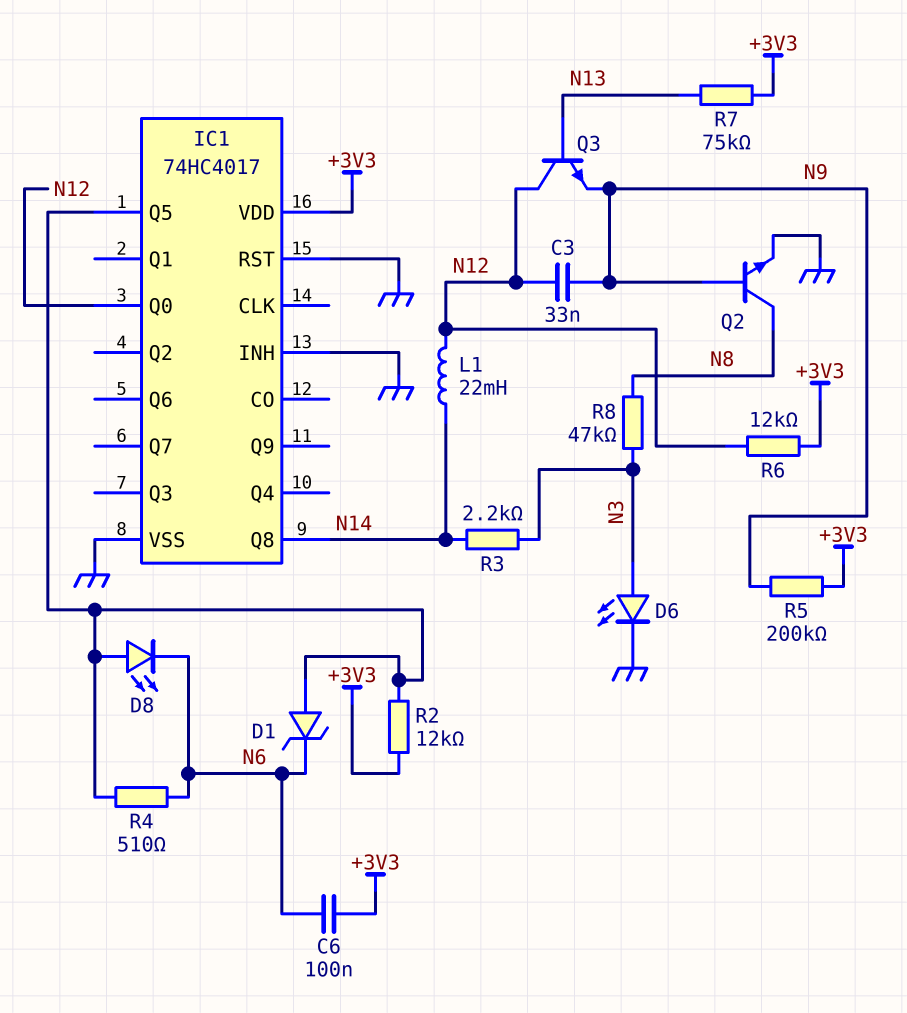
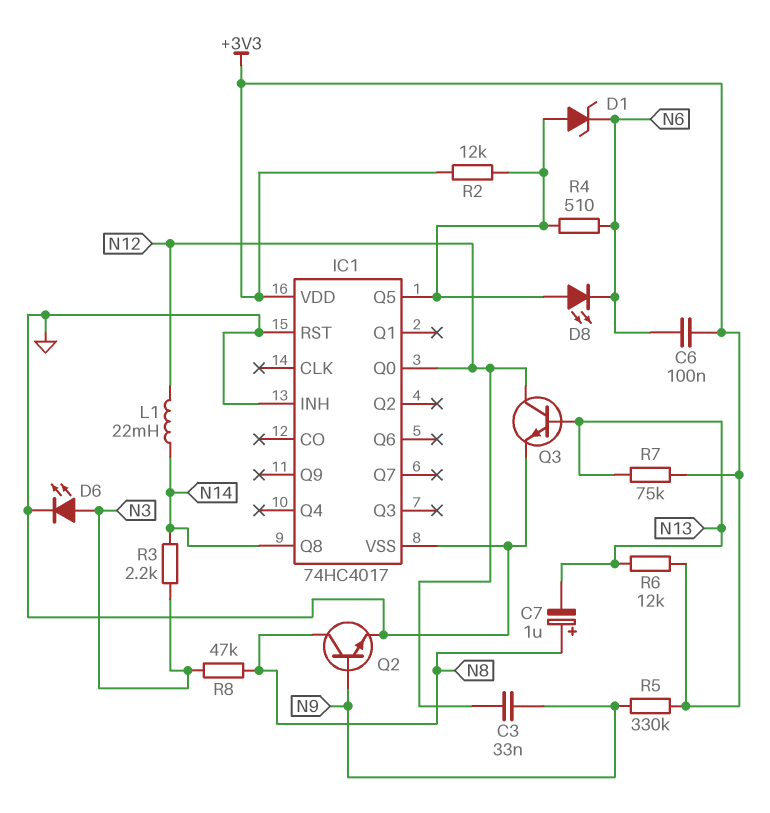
C7: none -> 1uF (plus N8, minus N13)
Q3: NPN (B N13, C N12, E N9) -> NPN (B N13, C N12, E GND)
R5: 200k (+3V3, N9) -> 330k (+3V3, N9)
R6: 12k (+3V3, N12) -> 12k (+3V3, N13)

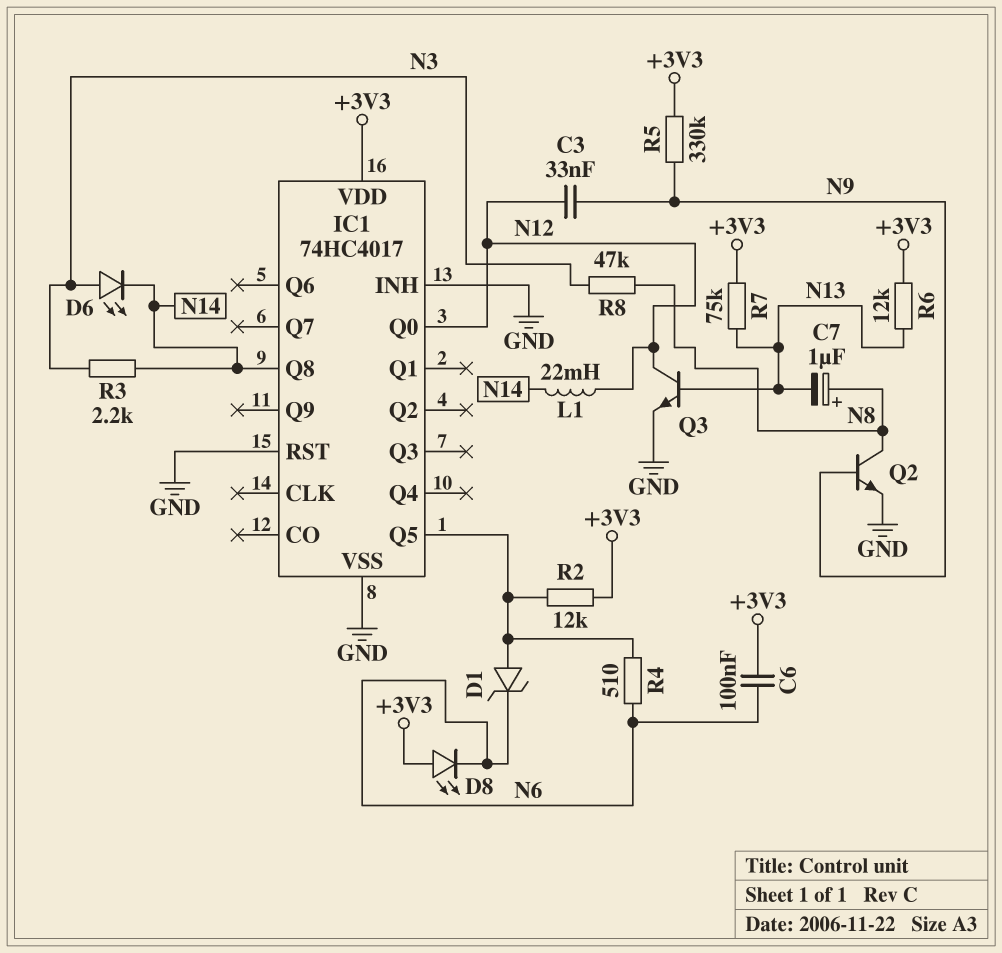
D6: LED (A N3, K GND) -> LED (A N3, K N14)
D8: LED (A IC1/Q5, K N6) -> LED (A +3V3, K N6)

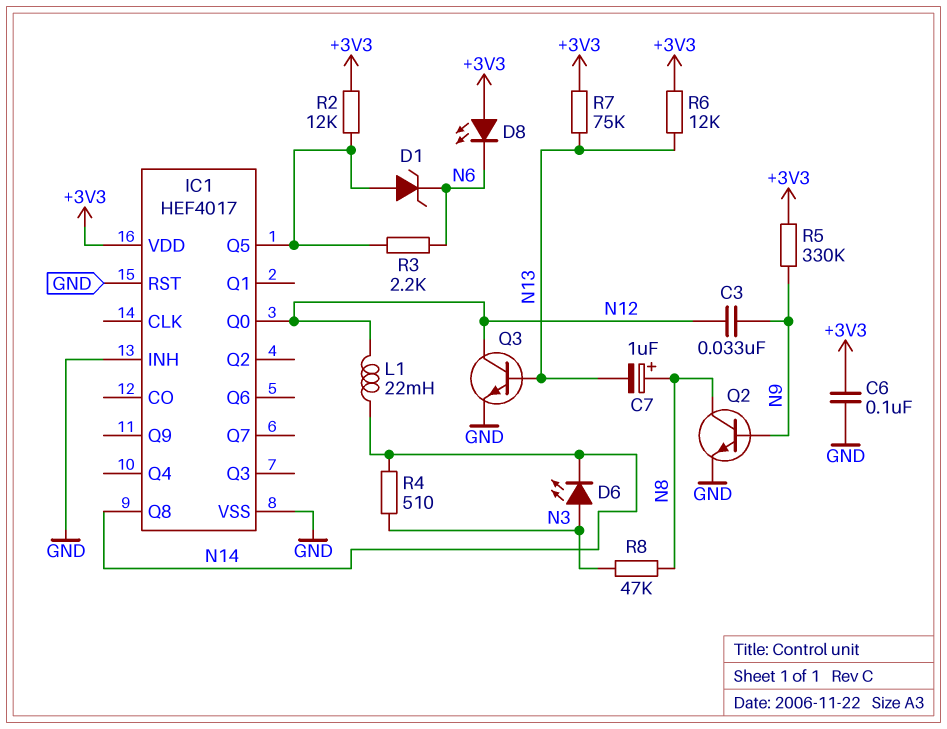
C6: 100nF (+3V3, N6) -> 100nF (+3V3, GND)
IC1: 74HC4017 -> HEF4017
R3: 2.2k (N3, N14) -> 2.2k (IC1/Q5, N6)
R4: 510 (IC1/Q5, N6) -> 510 (N3, N14)

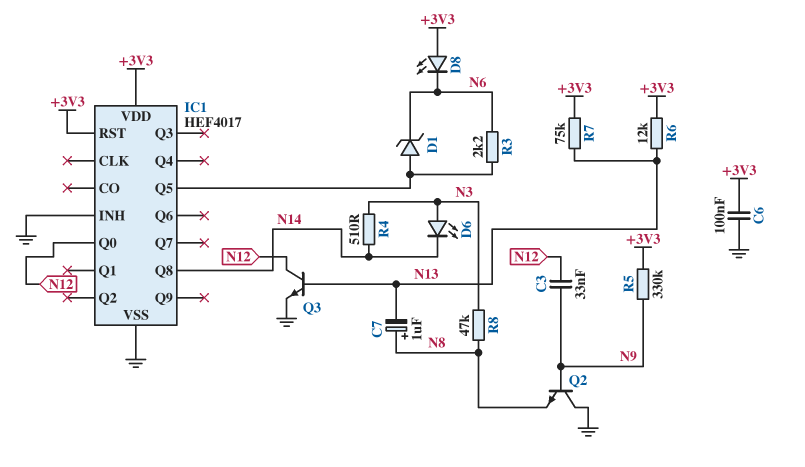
IC1 pin RST: GND -> +3V3
L1: 22mH (N12, N14) -> none
Q2: NPN (B N9, C N8, E GND) -> NPN (B N9, C GND, E N8)
R2: 12k (+3V3, IC1/Q5) -> none

